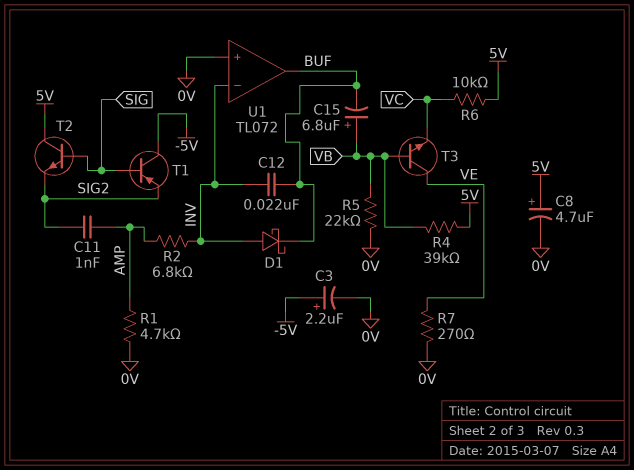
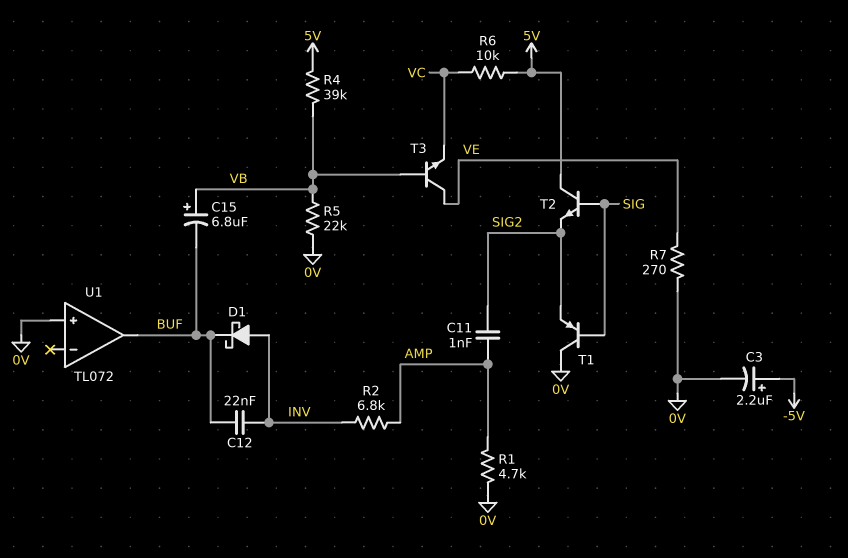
C8: 4.7uF (plus 5V, minus 0V) -> none
T1: PNP (B SIG, C -5V, E SIG2) -> PNP (B SIG, C 0V, E SIG2)
U1 pin in-: INV -> none

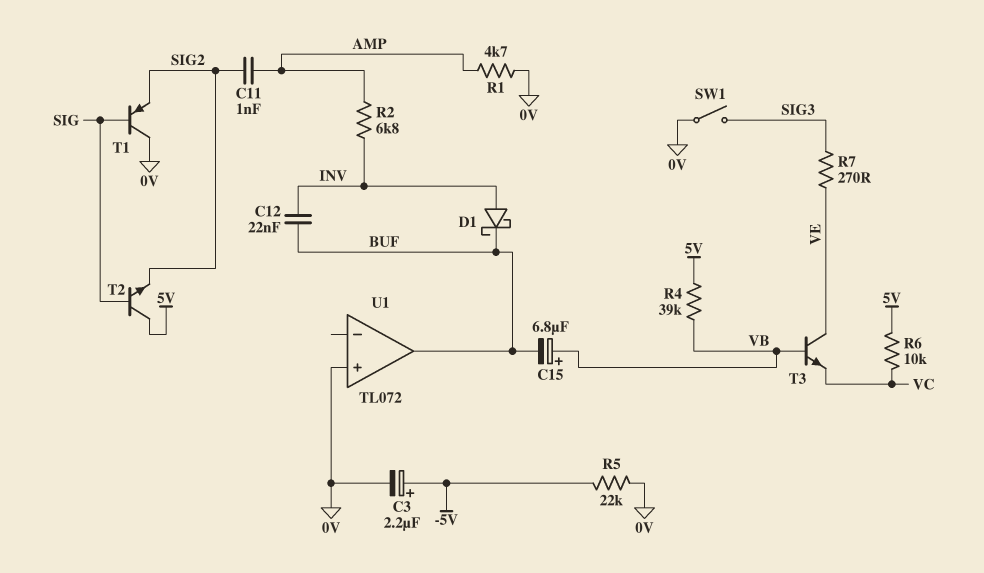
R5: 22k (0V, VB) -> 22k (-5V, 0V)
R7: 270 (0V, VE) -> 270 (SIG3, VE)
SW1: none -> switch (0V, SIG3)

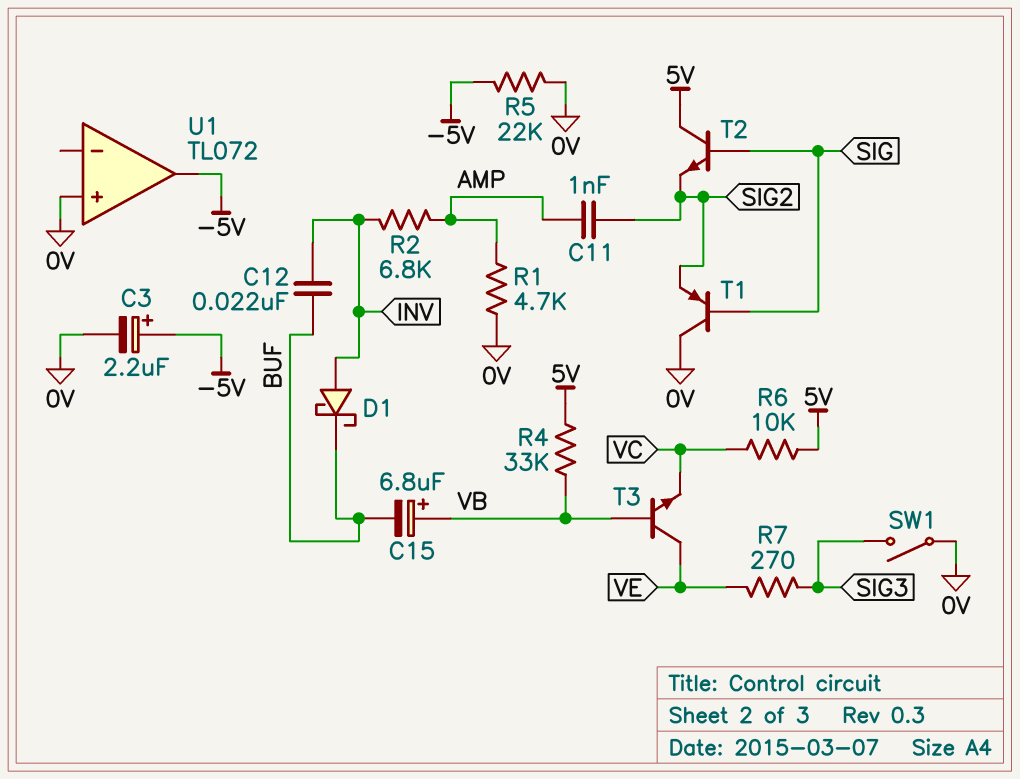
R4: 39k (5V, VB) -> 33k (5V, VB)
U1 pin out: BUF -> -5V

